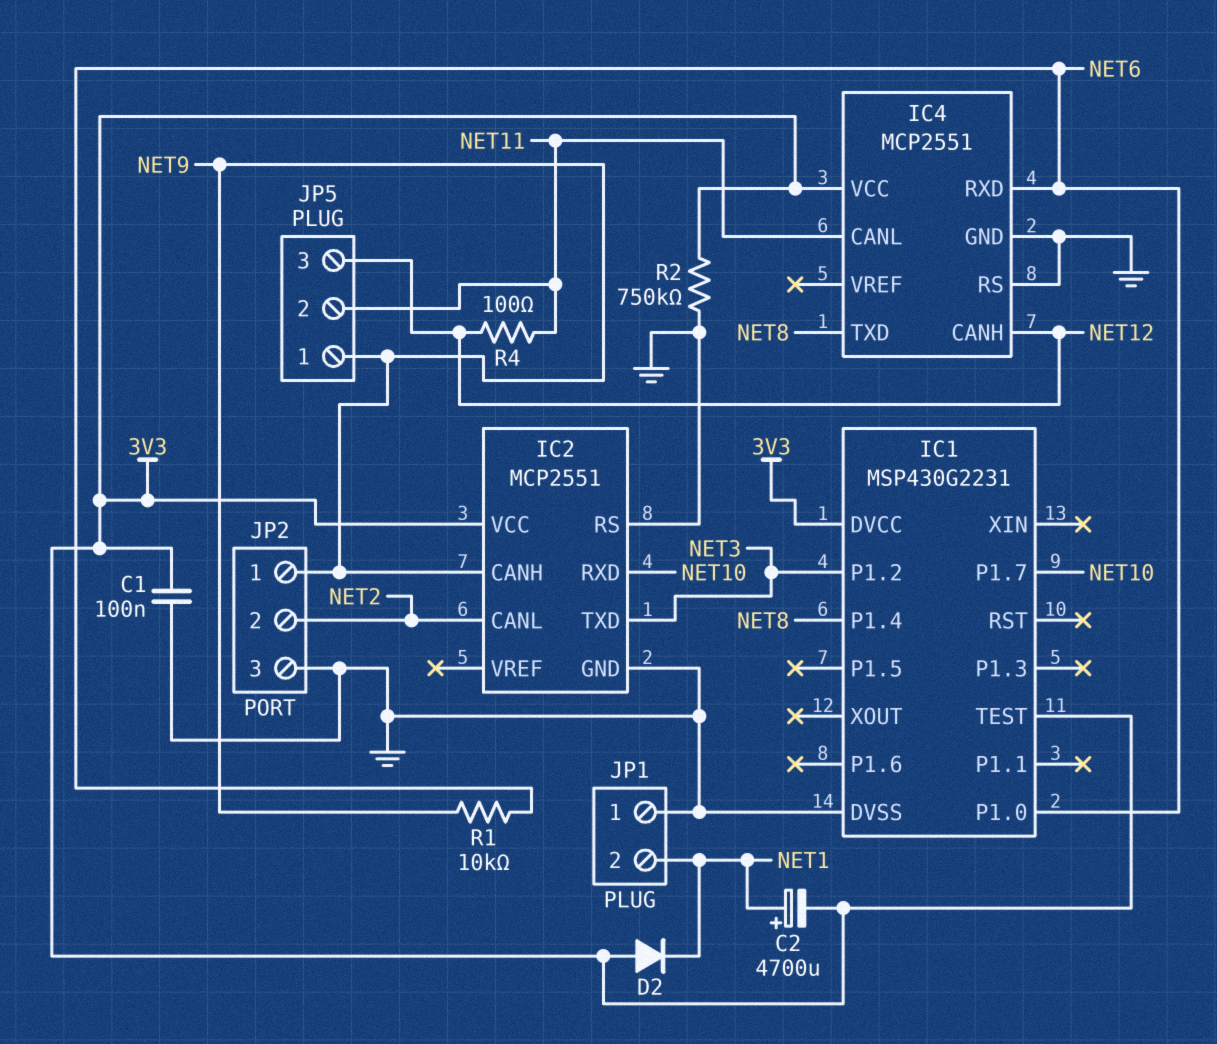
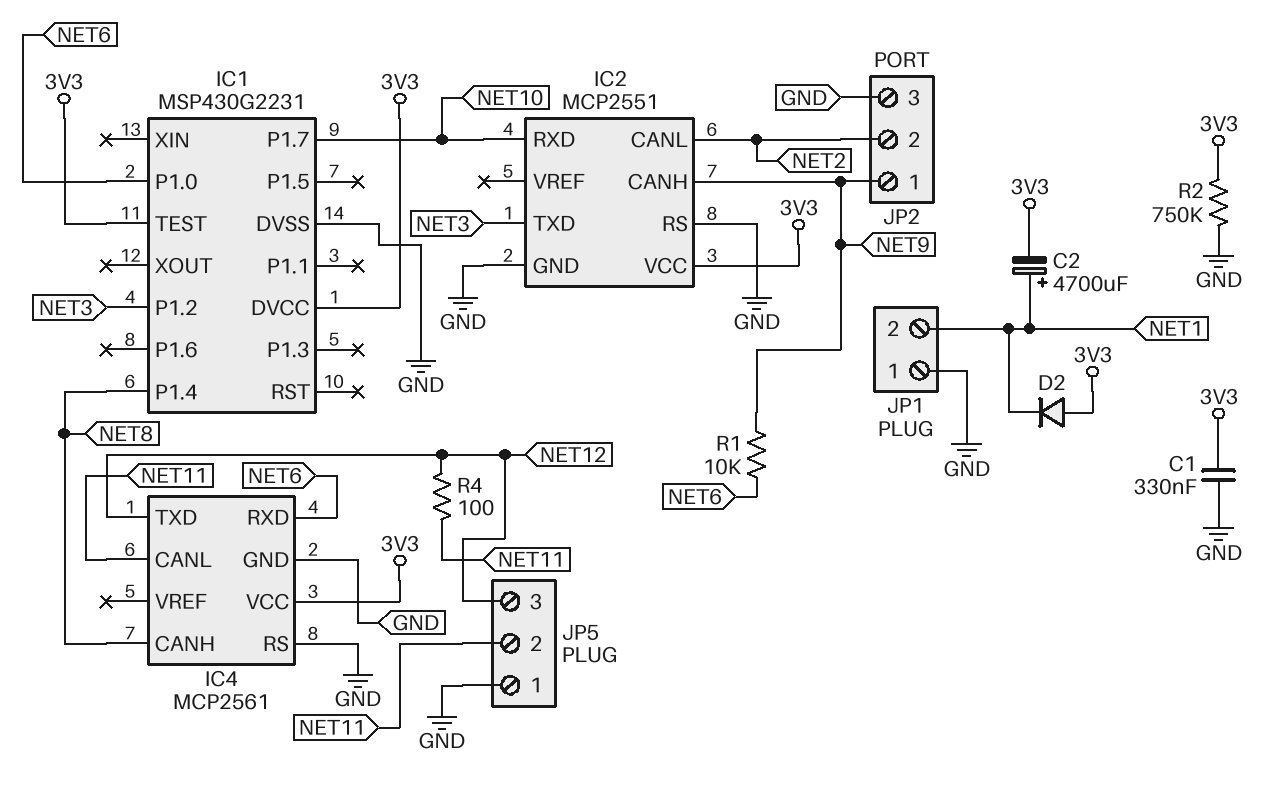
C1: 100nF (3V3, GND) -> 330nF (3V3, GND)
IC4: MCP2551 -> MCP2561
IC4 pin CANH: NET12 -> NET8
IC4 pin TXD: NET8 -> NET12
JP5 pin 1: NET9 -> GND

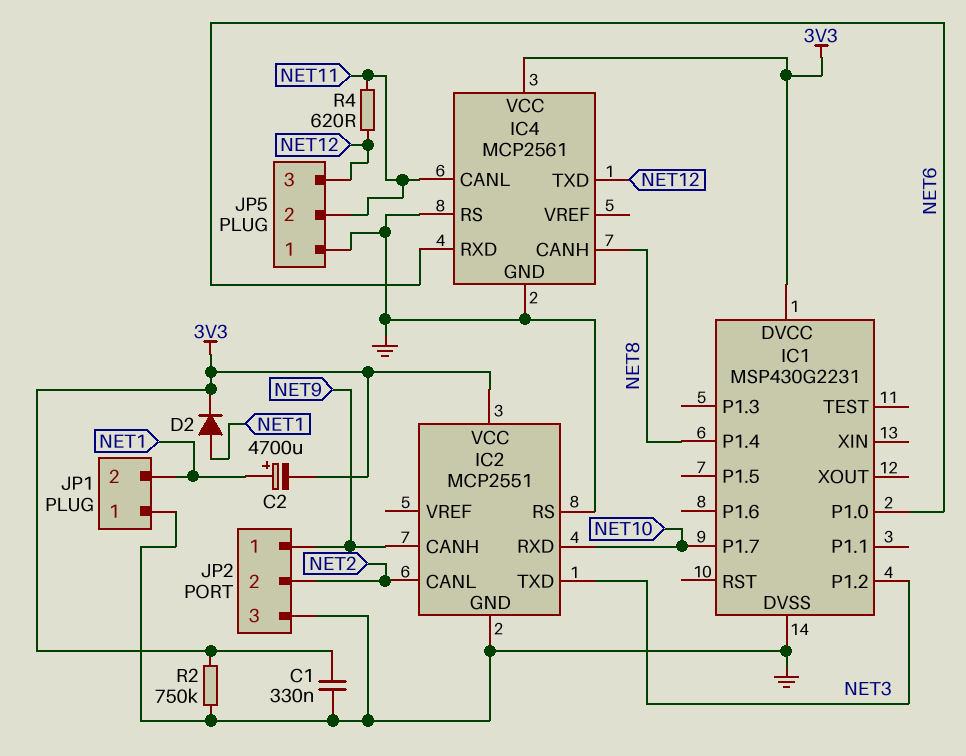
D2: diode (A 3V3, K NET1) -> diode (A NET1, K 3V3)
IC1 pin TEST: 3V3 -> none
R1: 10k (NET6, NET9) -> none
R4: 100 (NET11, NET12) -> 620 (NET11, NET12)

